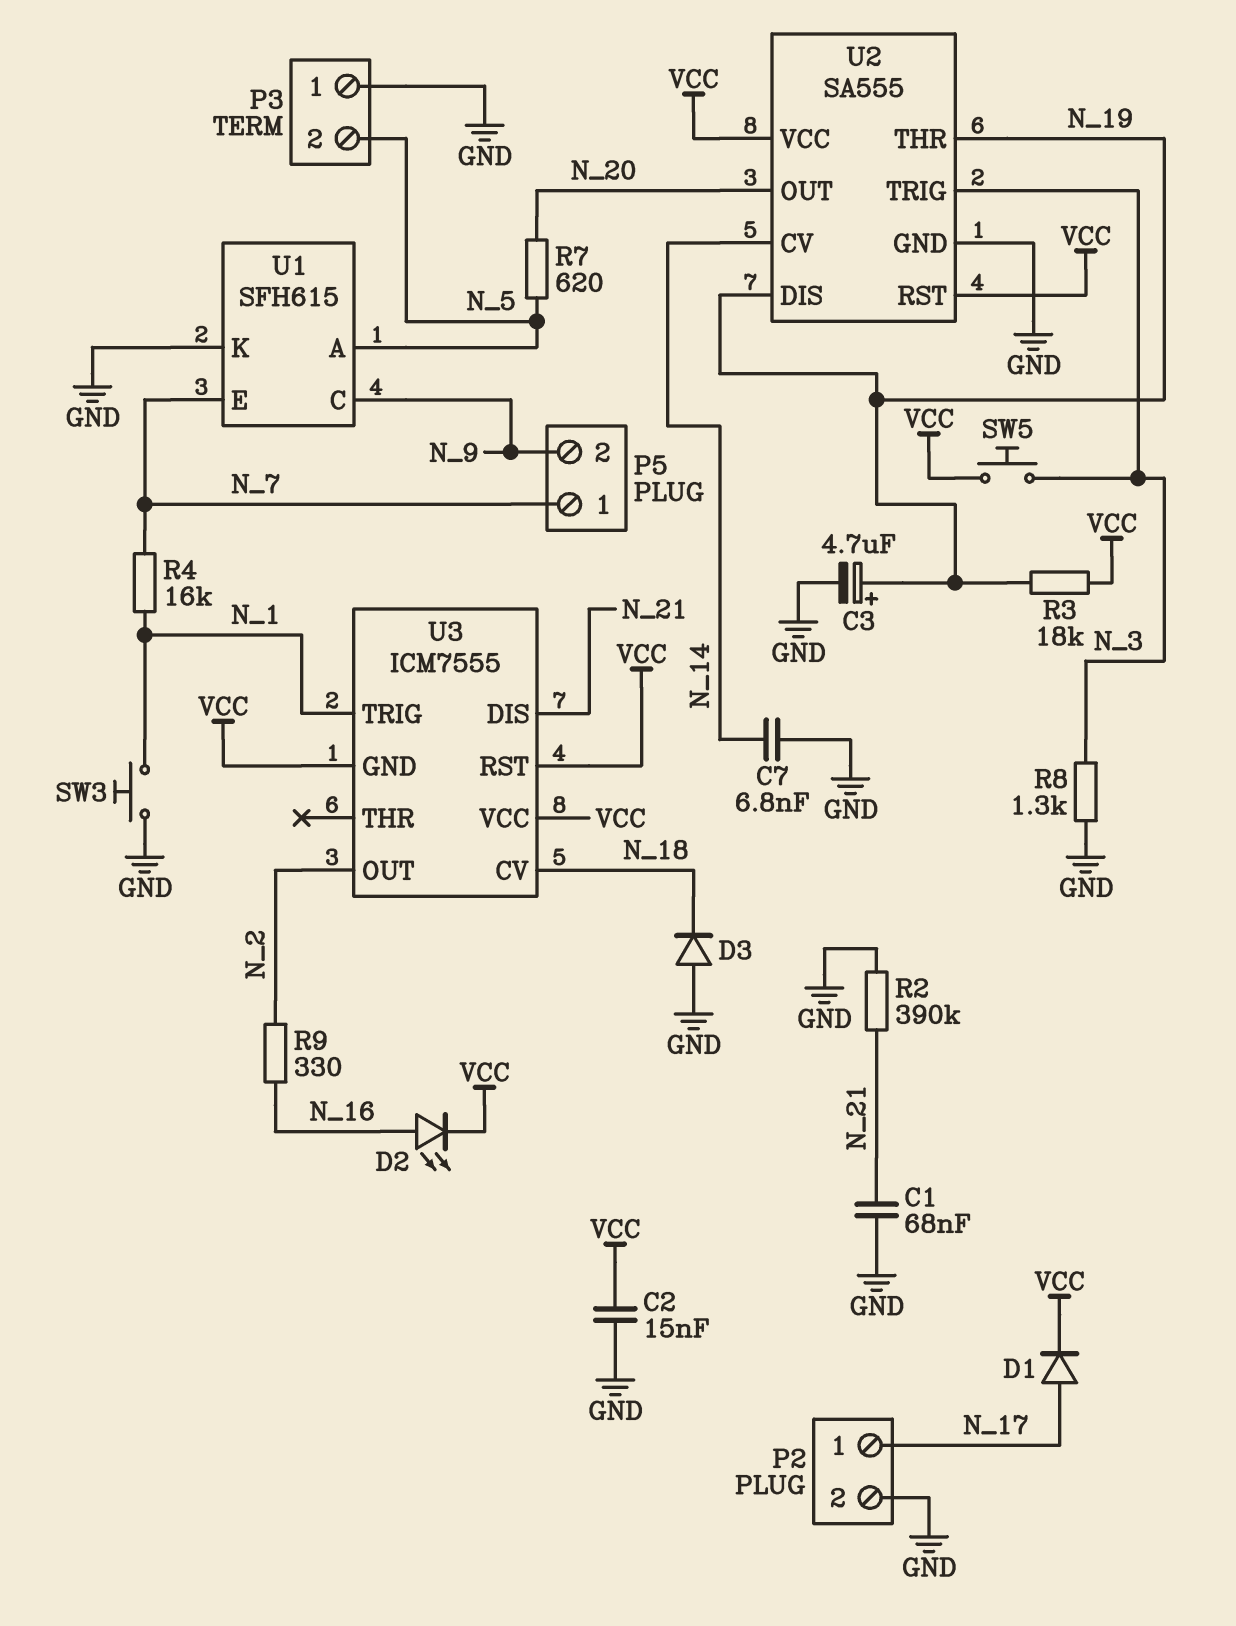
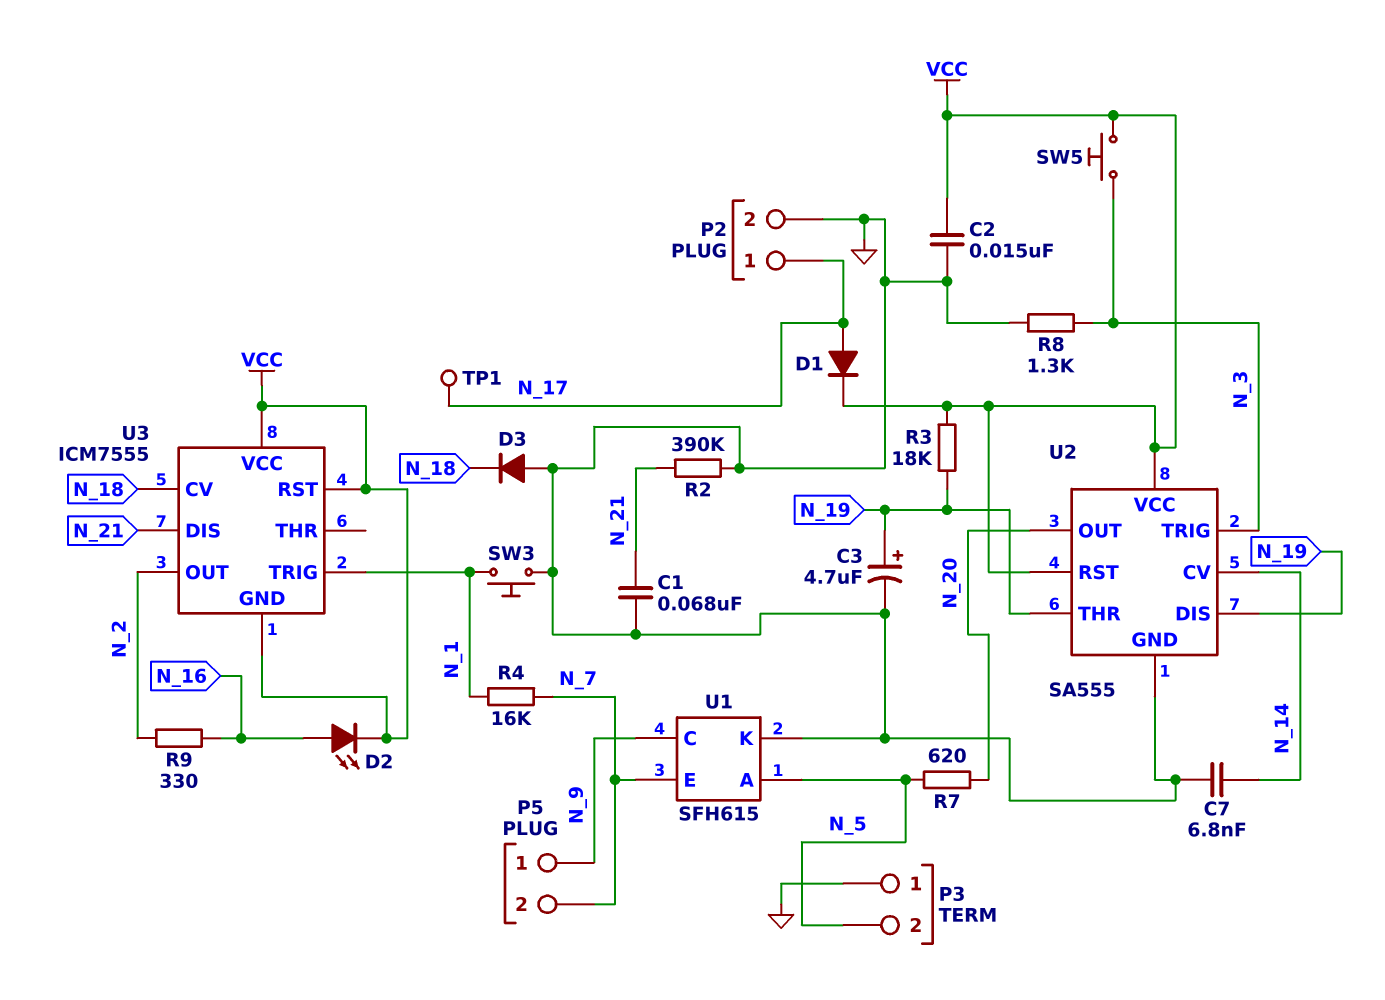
P5 pin 1: N_7 -> N_9
P5 pin 2: N_9 -> N_7
TP1: none -> test point (N_17)

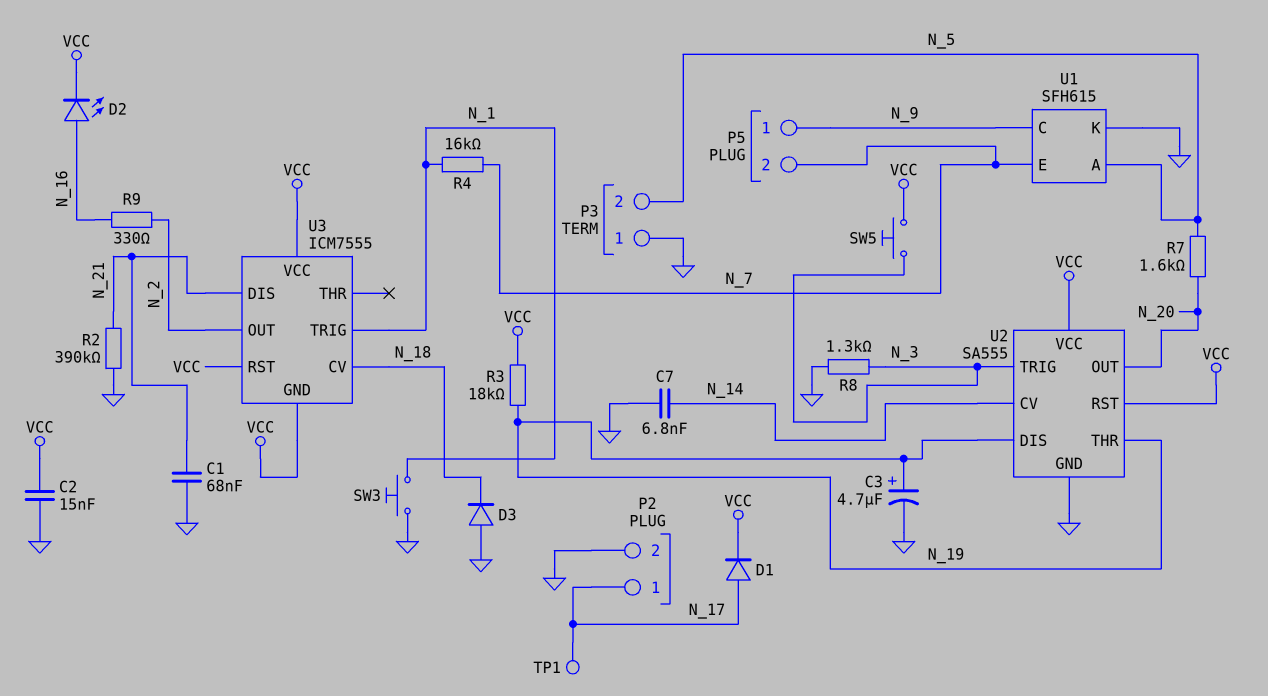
R7: 620 (N_5, N_20) -> 1.6k (N_5, N_20)

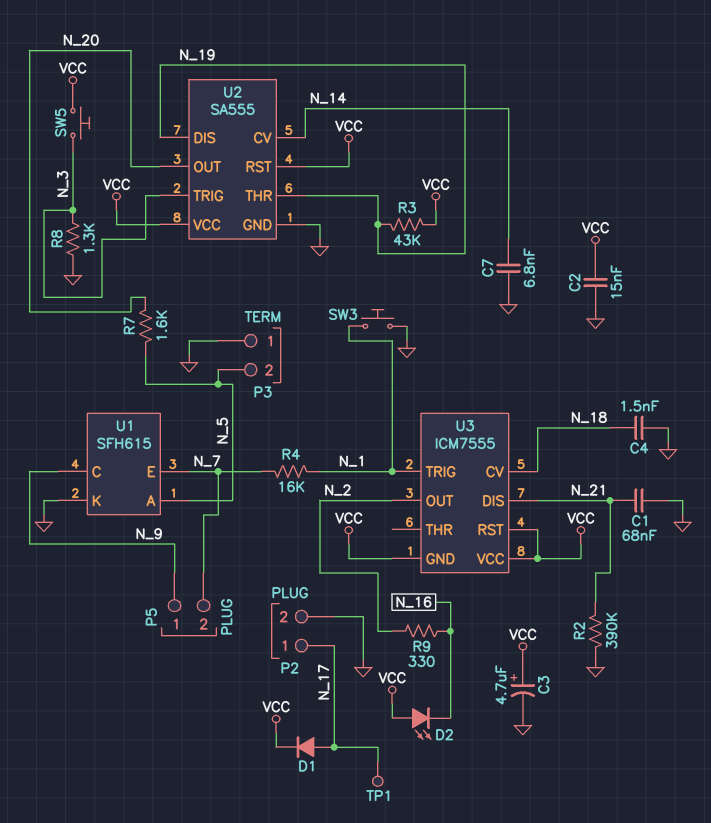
C3: 4.7uF (plus N_19, minus GND) -> 4.7uF (plus VCC, minus GND)
C4: none -> 1.5nF (GND, N_18)
D2: LED (A N_16, K VCC) -> LED (A VCC, K N_16)
D3: diode (A GND, K N_18) -> none
R3: 18k (N_19, VCC) -> 43k (N_19, VCC)

